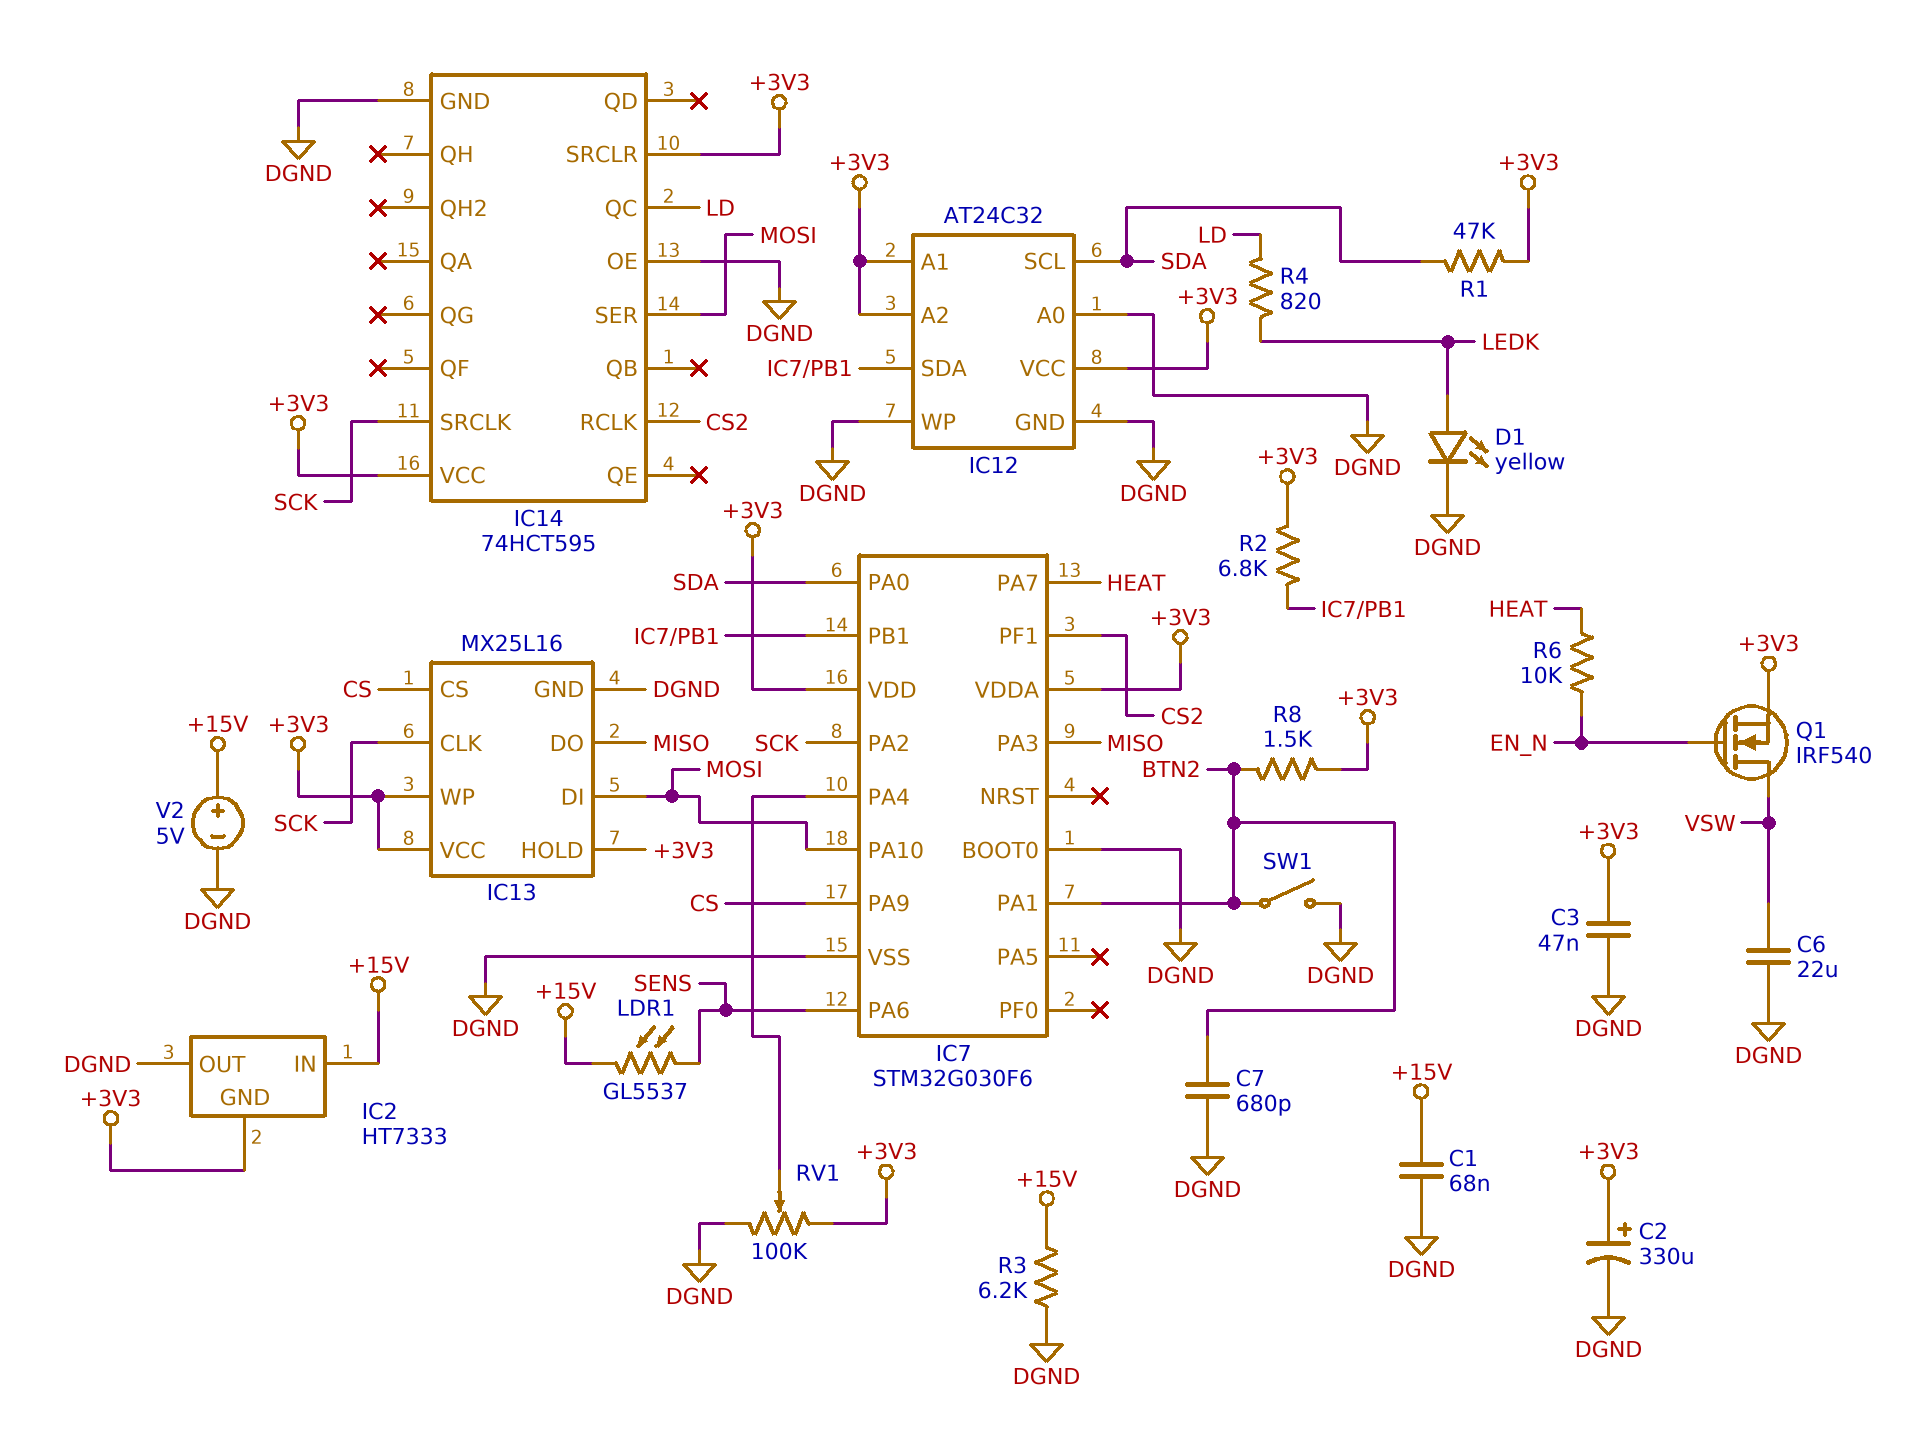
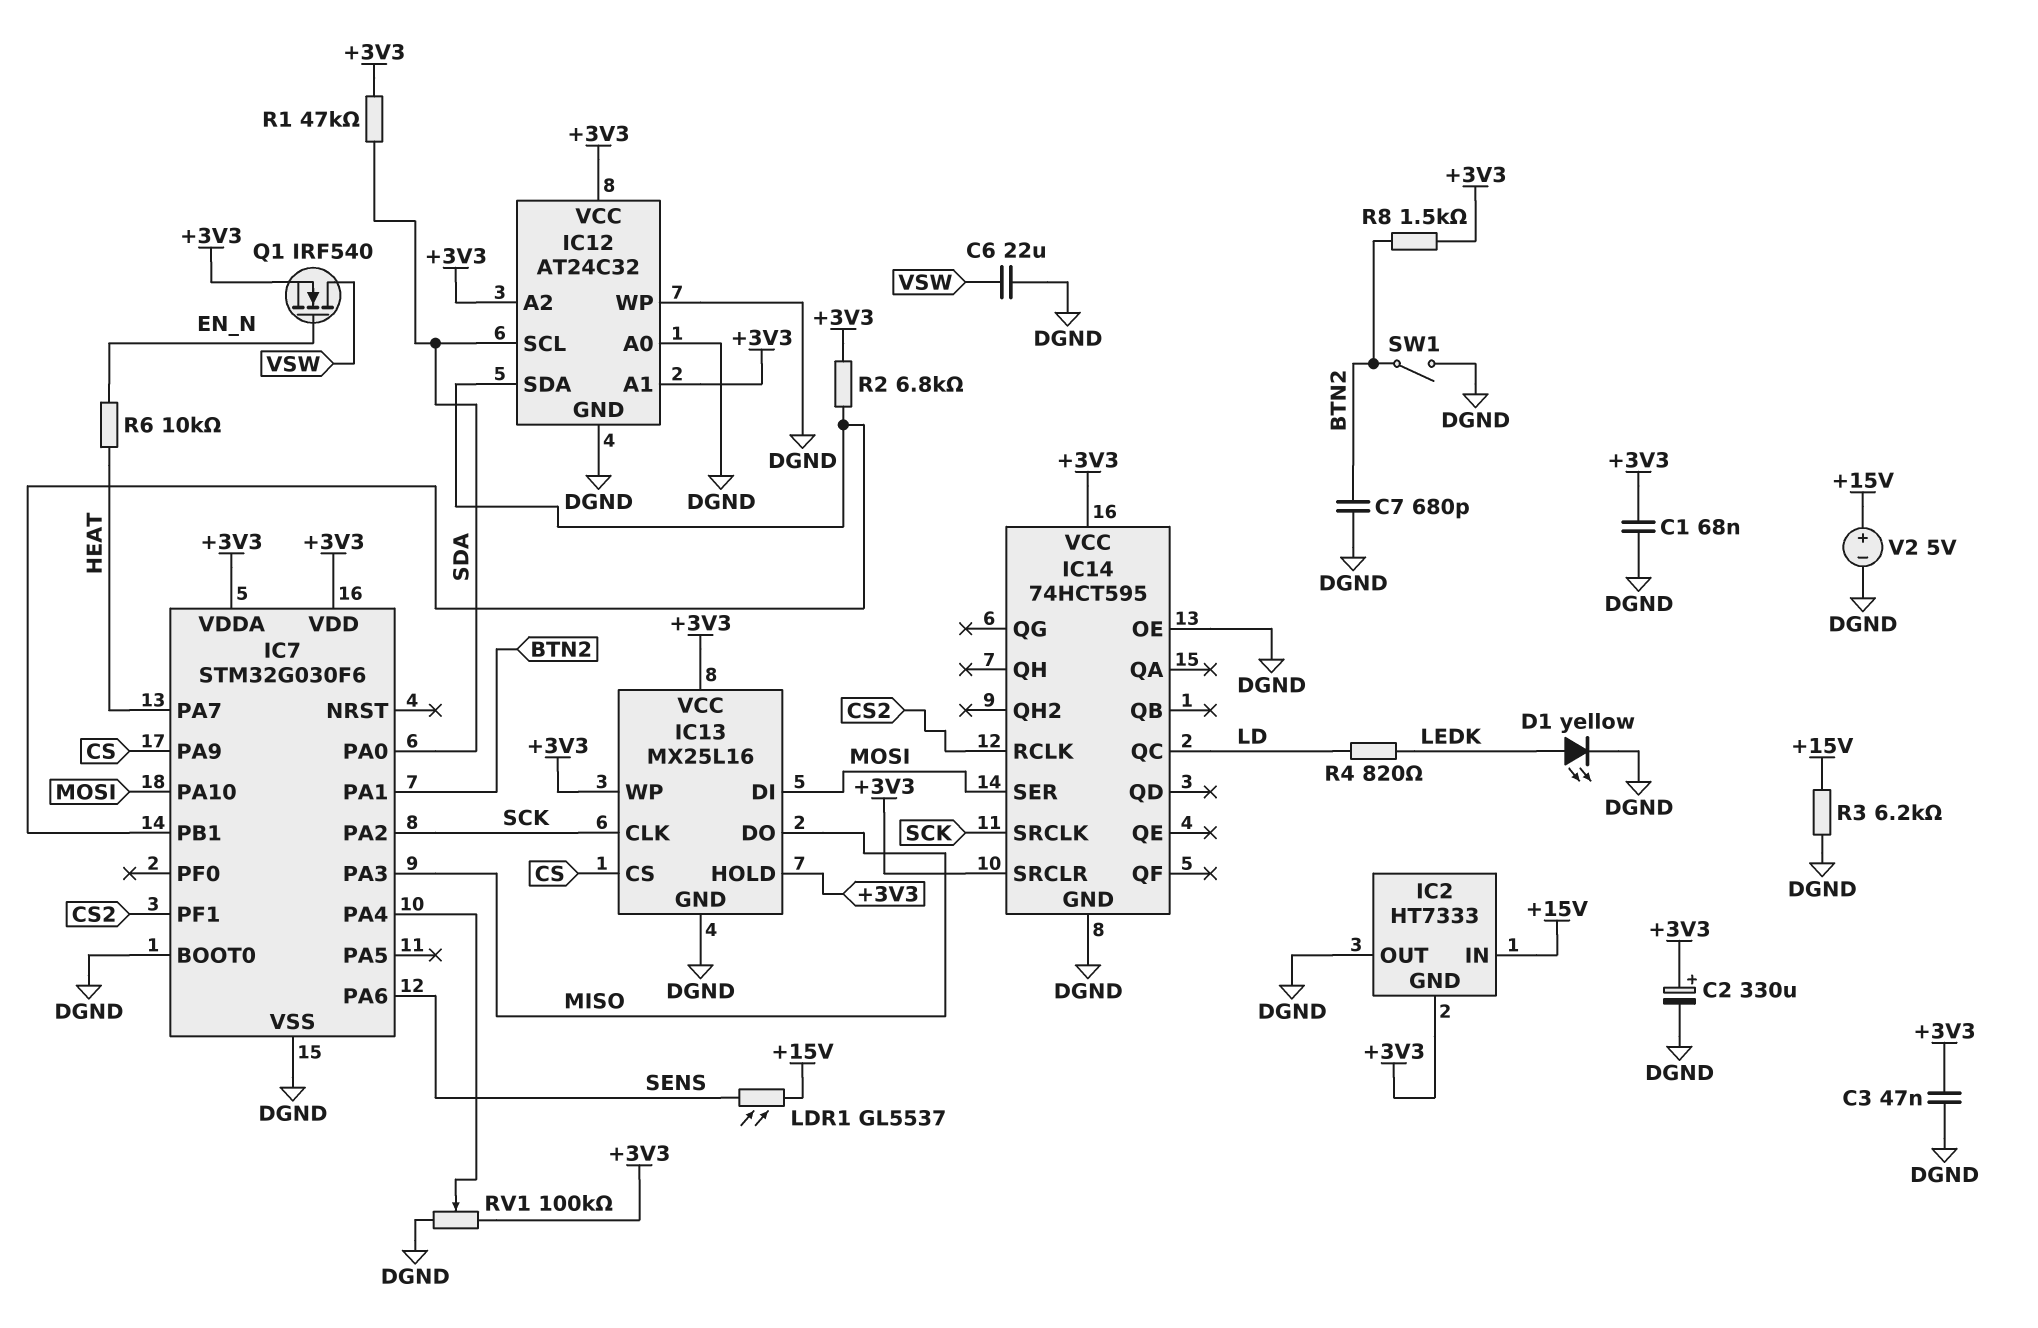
C1: 68nF (+15V, DGND) -> 68nF (+3V3, DGND)

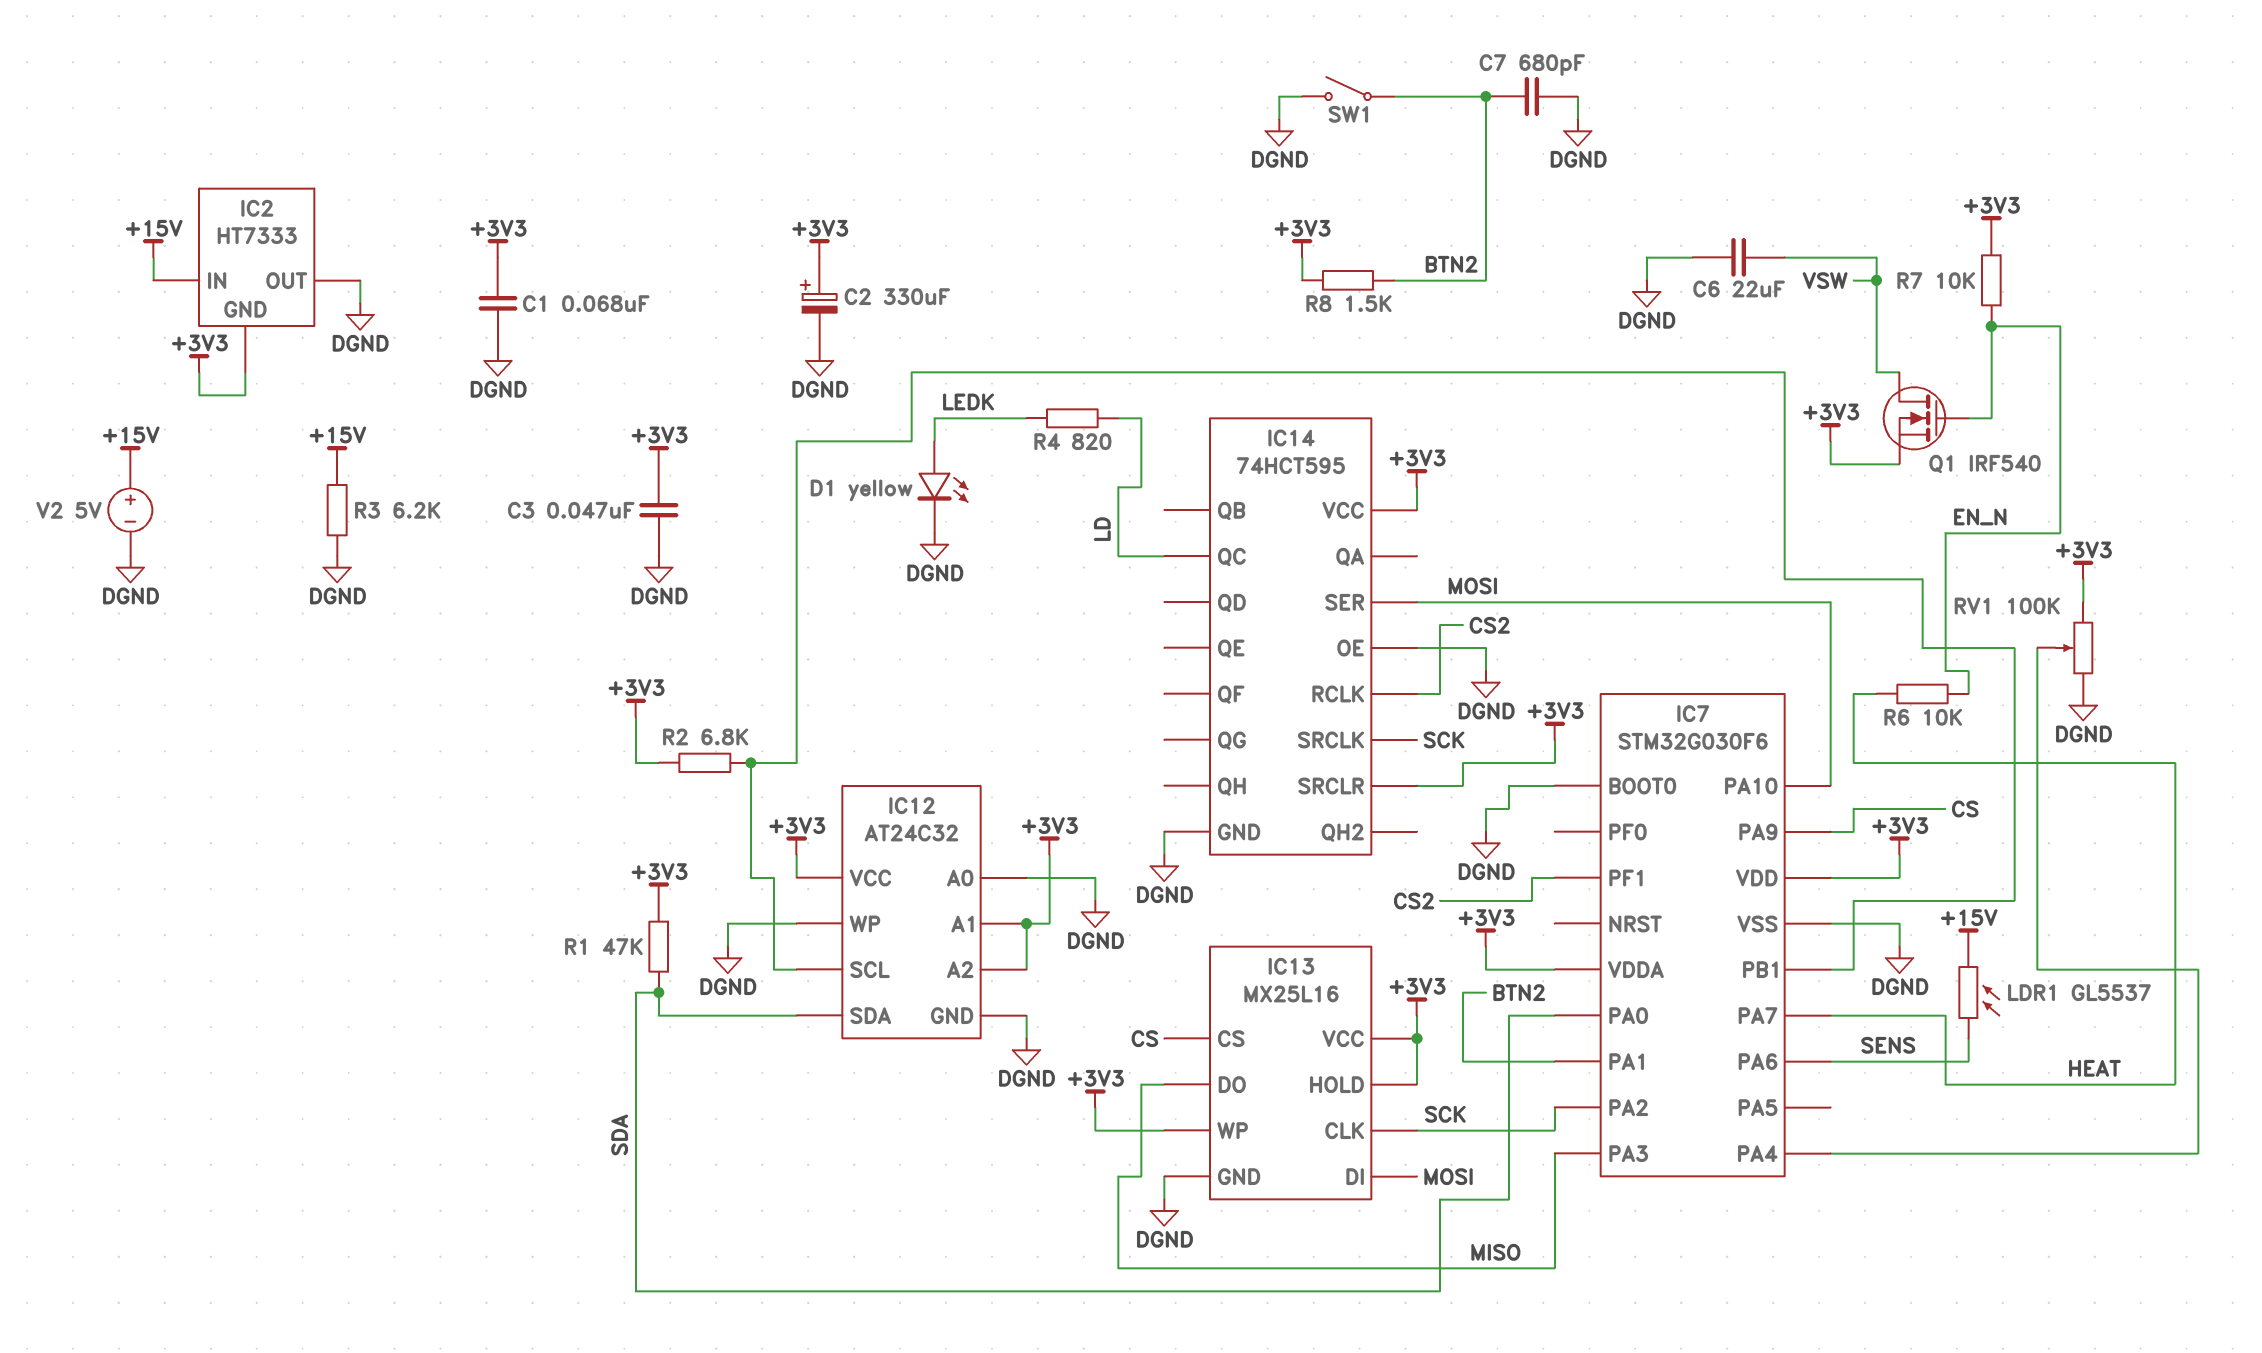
IC12 pin SCL: SDA -> IC7/PB1
IC12 pin SDA: IC7/PB1 -> SDA
R7: none -> 10k (+3V3, EN_N)

